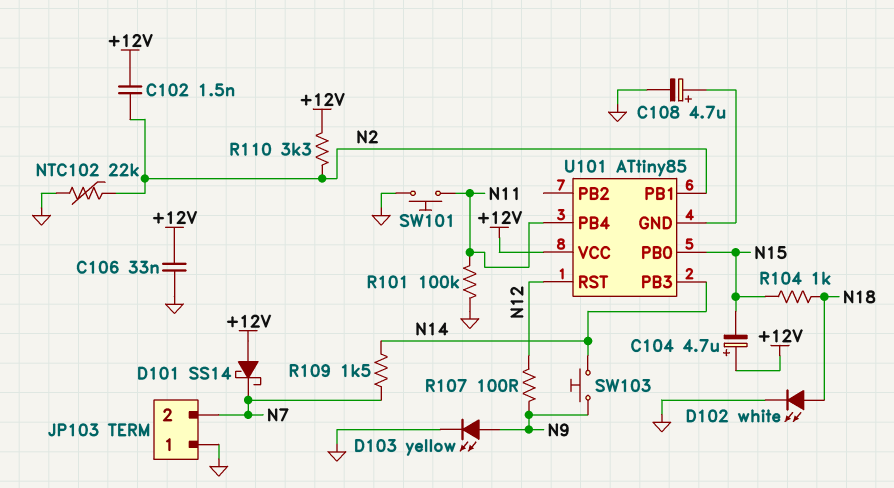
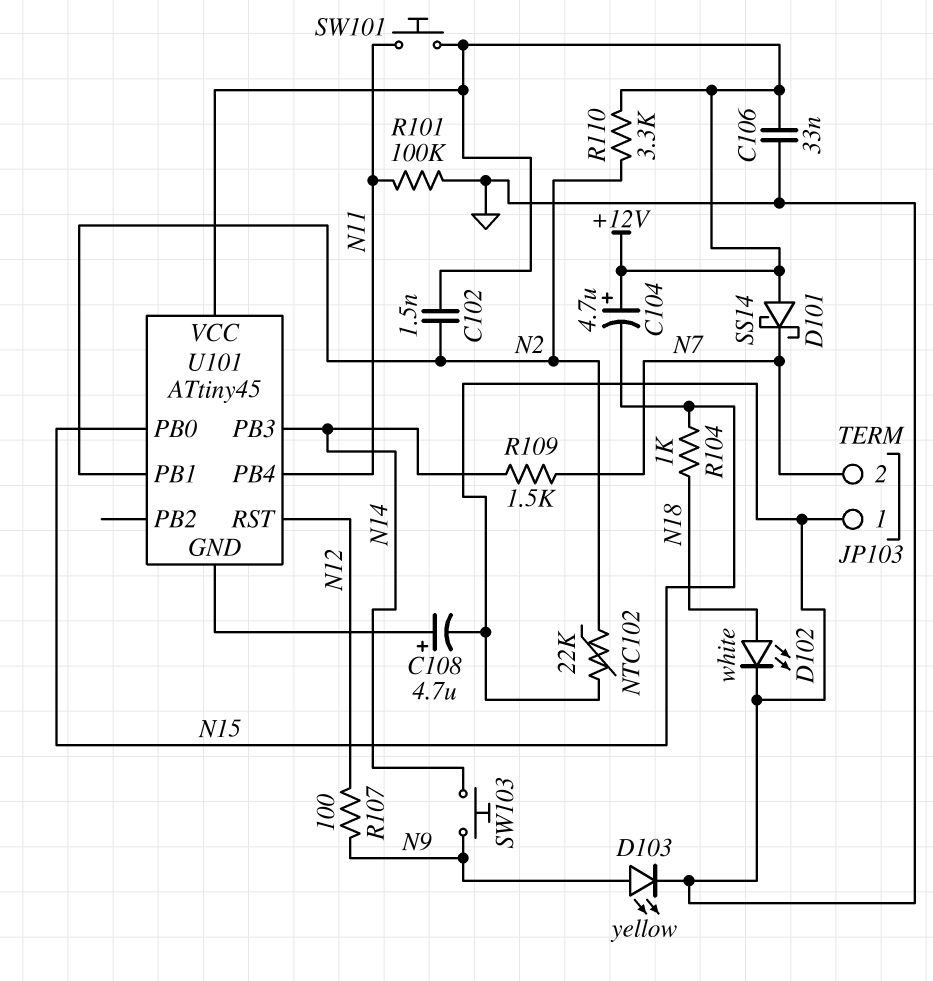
SW101: button (GND, N11) -> button (+12V, N11)
U101: ATtiny85 -> ATtiny45

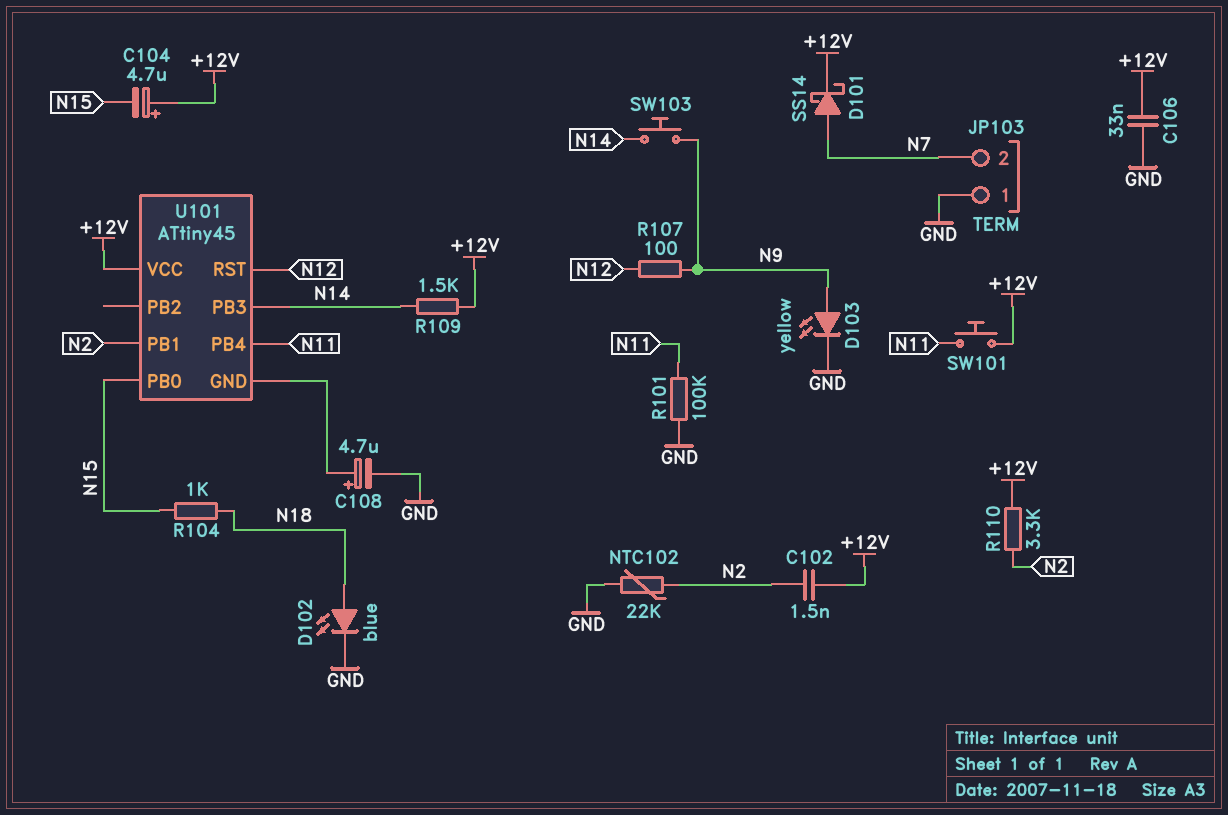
D101: schottky SS14 (A +12V, K N7) -> schottky SS14 (A N7, K +12V)
D102: LED white (A N18, K GND) -> LED blue (A N18, K GND)
R109: 1.5k (N7, N14) -> 1.5k (+12V, N14)

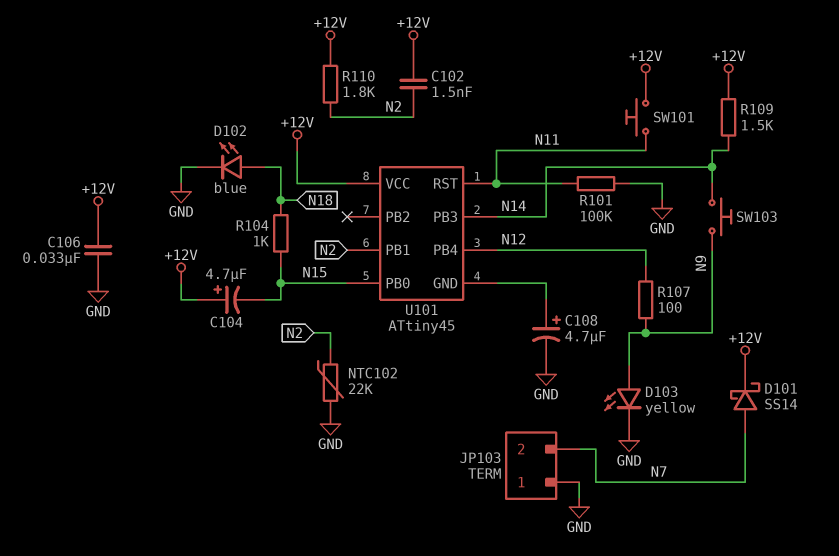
R110: 3.3k (+12V, N2) -> 1.8k (+12V, N2)
U101 pin PB4: N11 -> N12
U101 pin RST: N12 -> N11

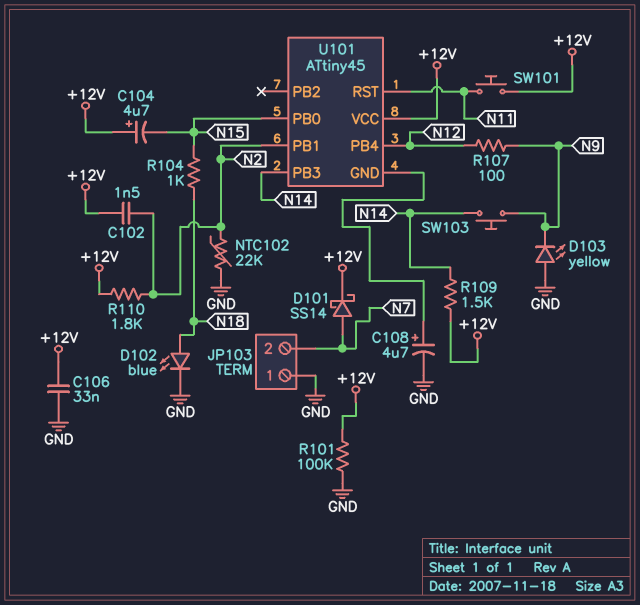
D103: LED yellow (A N9, K GND) -> LED yellow (A GND, K N9)
R101: 100k (GND, N11) -> 100k (+12V, GND)

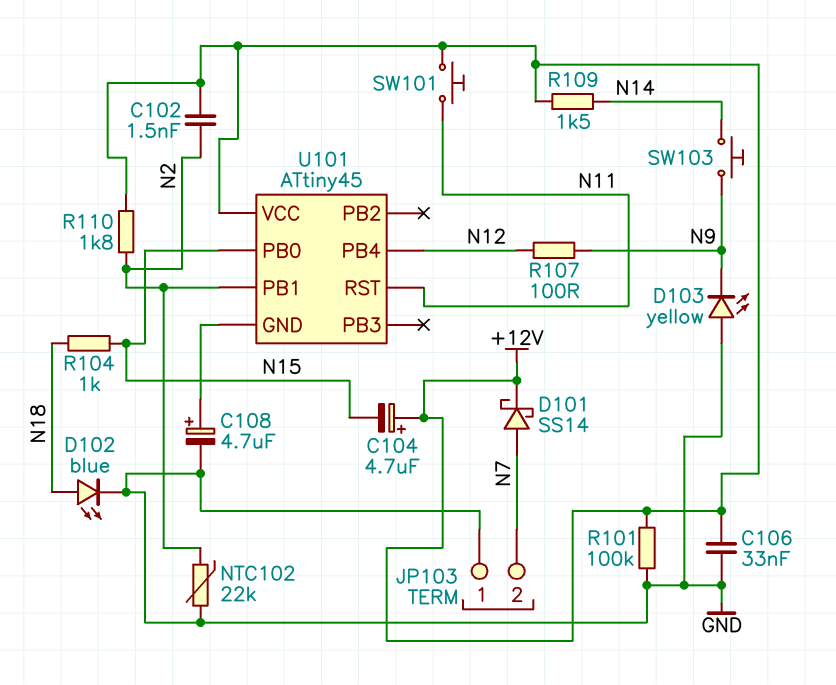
U101 pin PB3: N14 -> none

